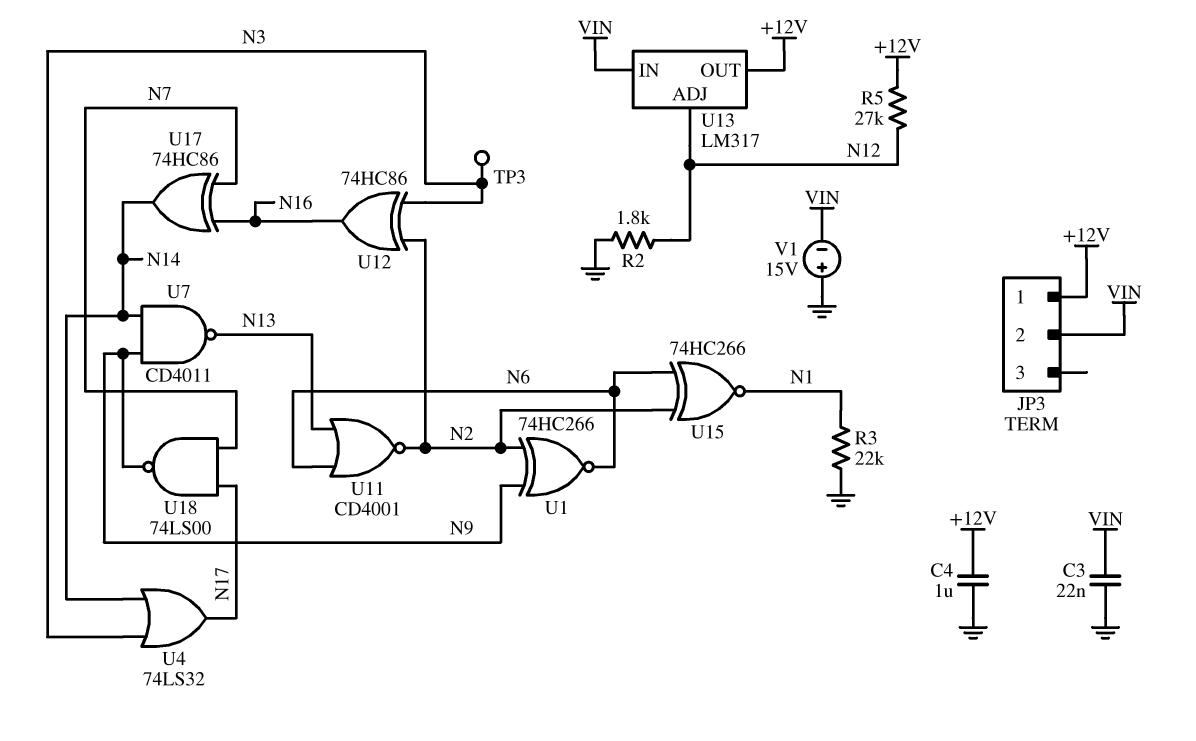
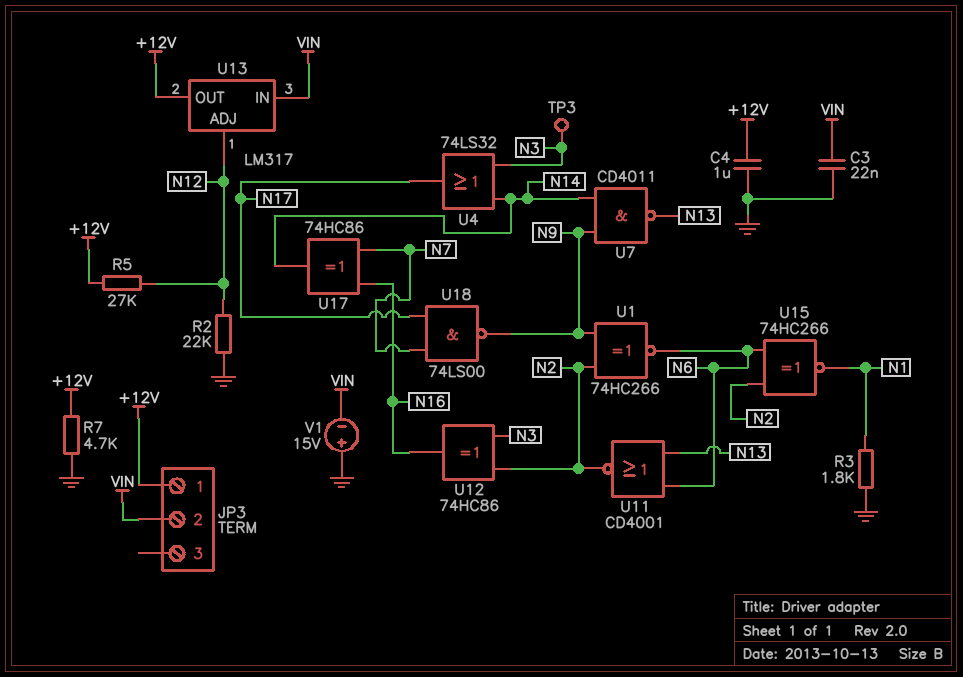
R2: 1.8k (GND, N12) -> 22k (GND, N12)
R3: 22k (GND, N1) -> 1.8k (GND, N1)
R7: none -> 4.7k (+12V, GND)

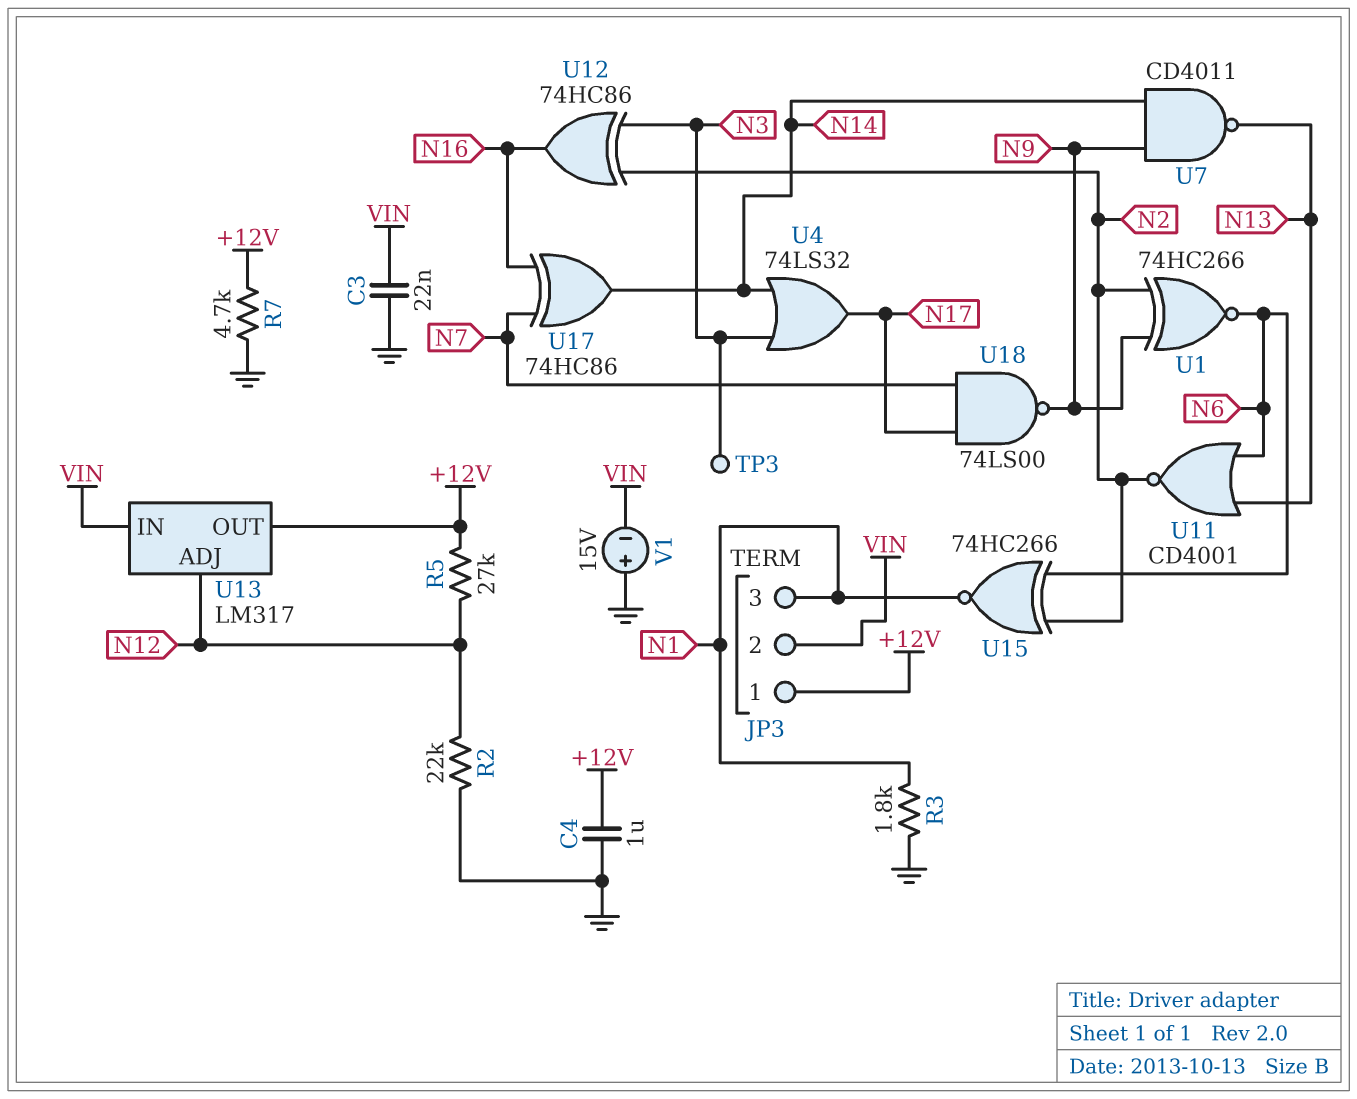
JP3 pin 3: none -> N1

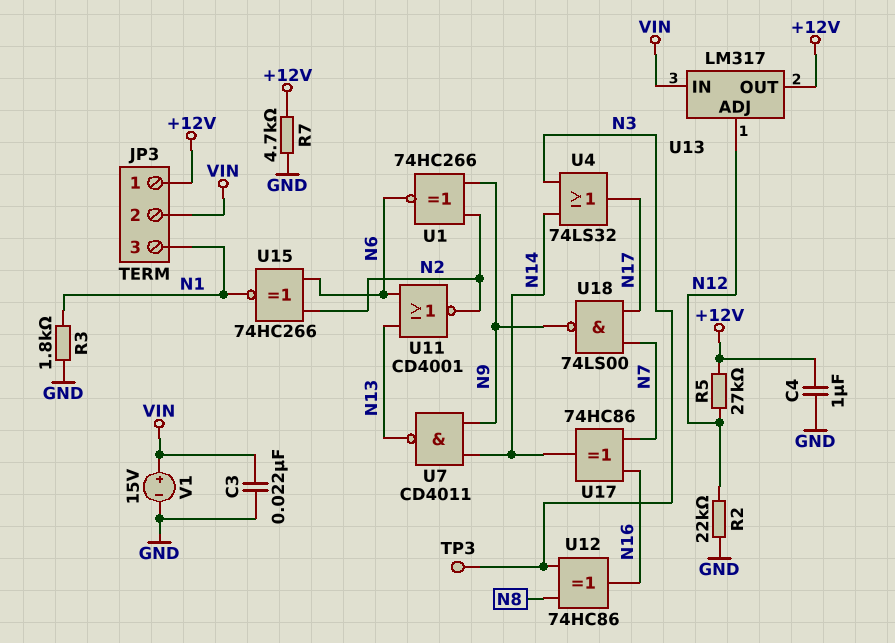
U12: XOR 74HC86 (in N2, in N3, out N16) -> XOR 74HC86 (in N3, in N8, out N16)
V1: 15V (plus GND, minus VIN) -> 15V (plus VIN, minus GND)

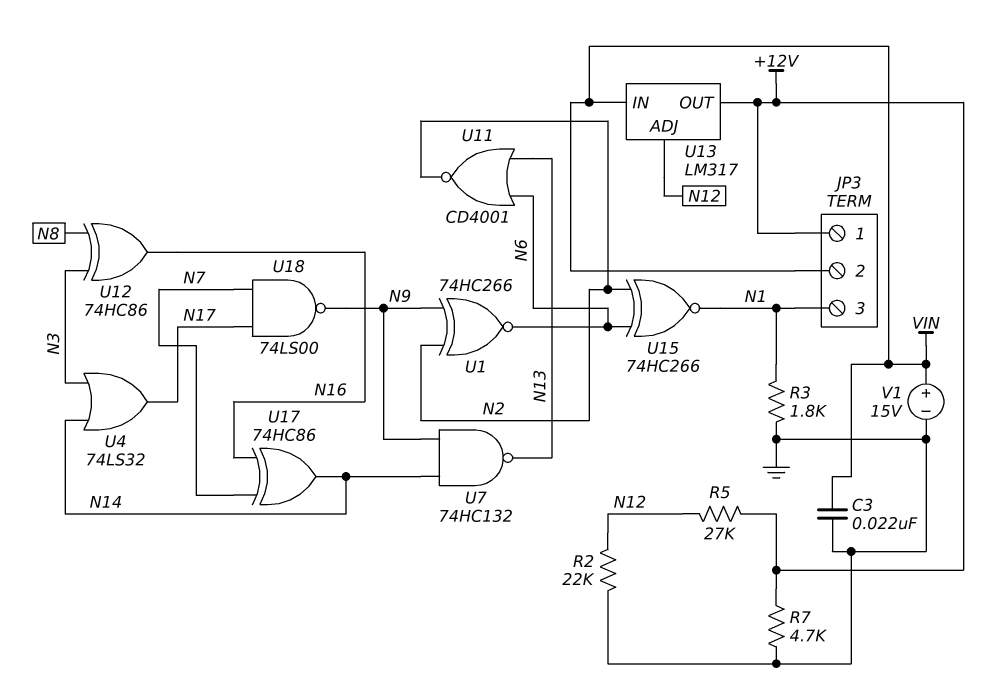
C4: 1uF (+12V, GND) -> none
TP3: test point (N3) -> none
U7: NAND CD4011 (in N9, in N14, out N13) -> NAND 74HC132 (in N9, in N14, out N13)

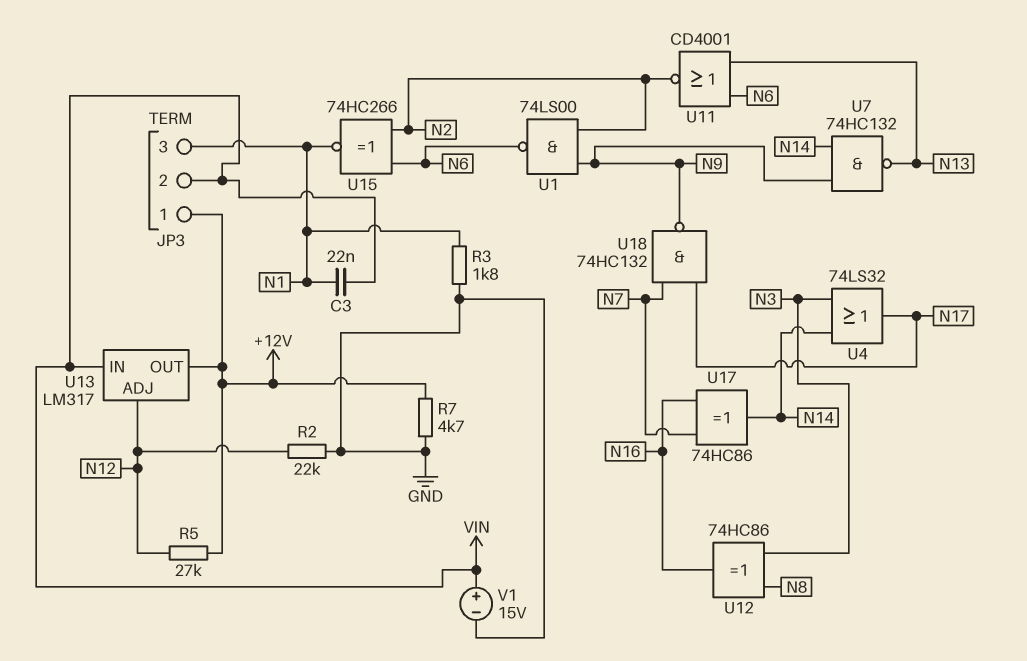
C3: 22nF (GND, VIN) -> 22nF (N1, VIN)
U1: XNOR 74HC266 (in N2, in N9, out N6) -> NAND 74LS00 (in N2, in N9, out N6)
U18: NAND 74LS00 (in N7, in N17, out N9) -> NAND 74HC132 (in N7, in N17, out N9)

